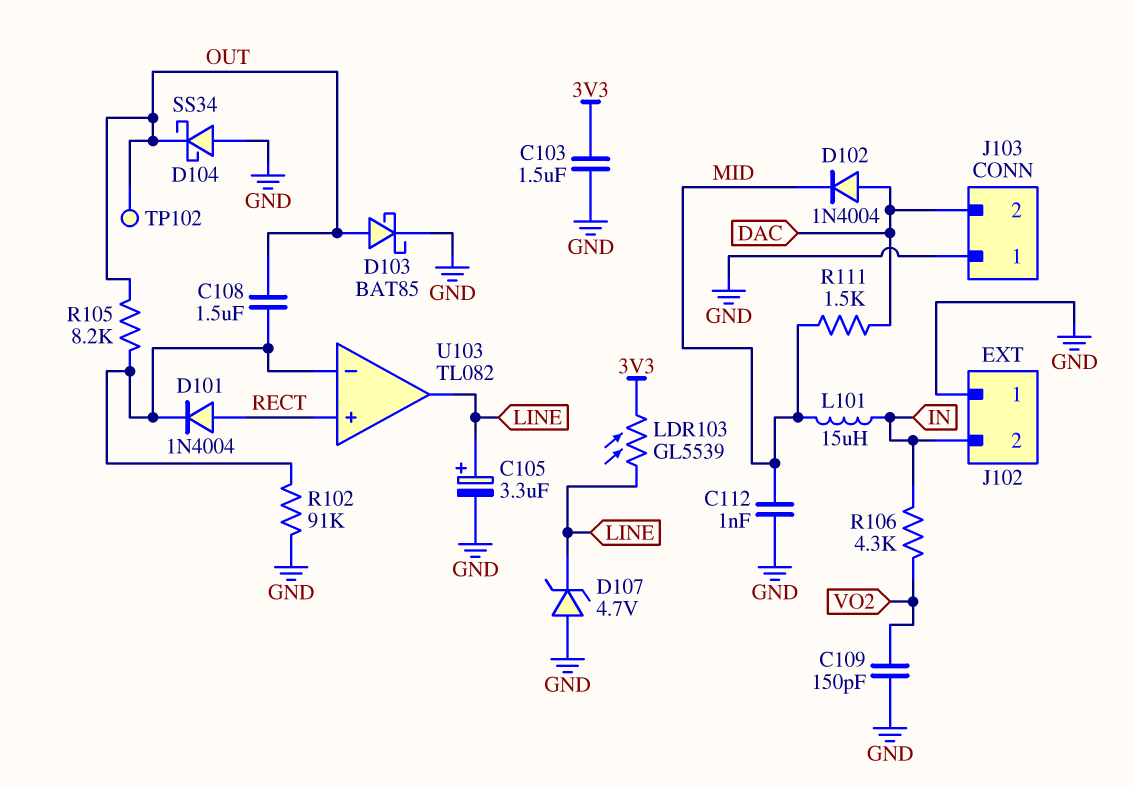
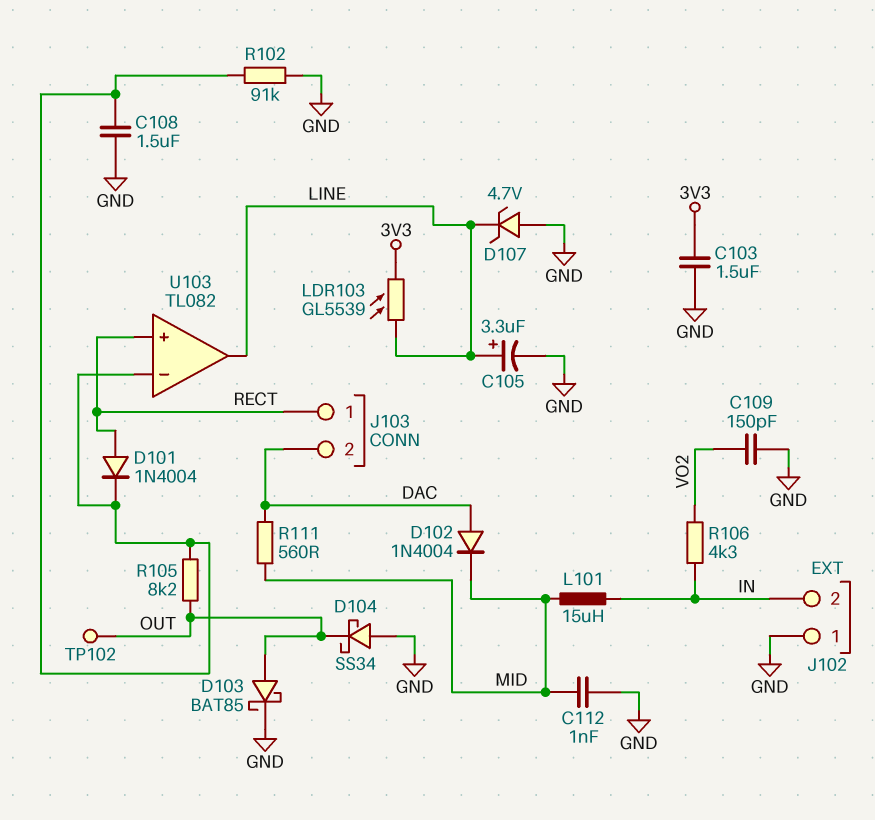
C108: 1.5uF (OUT, U103/in-) -> 1.5uF (GND, U103/in-)
J103 pin 1: GND -> RECT
R111: 1.5k (DAC, MID) -> 560 (DAC, MID)

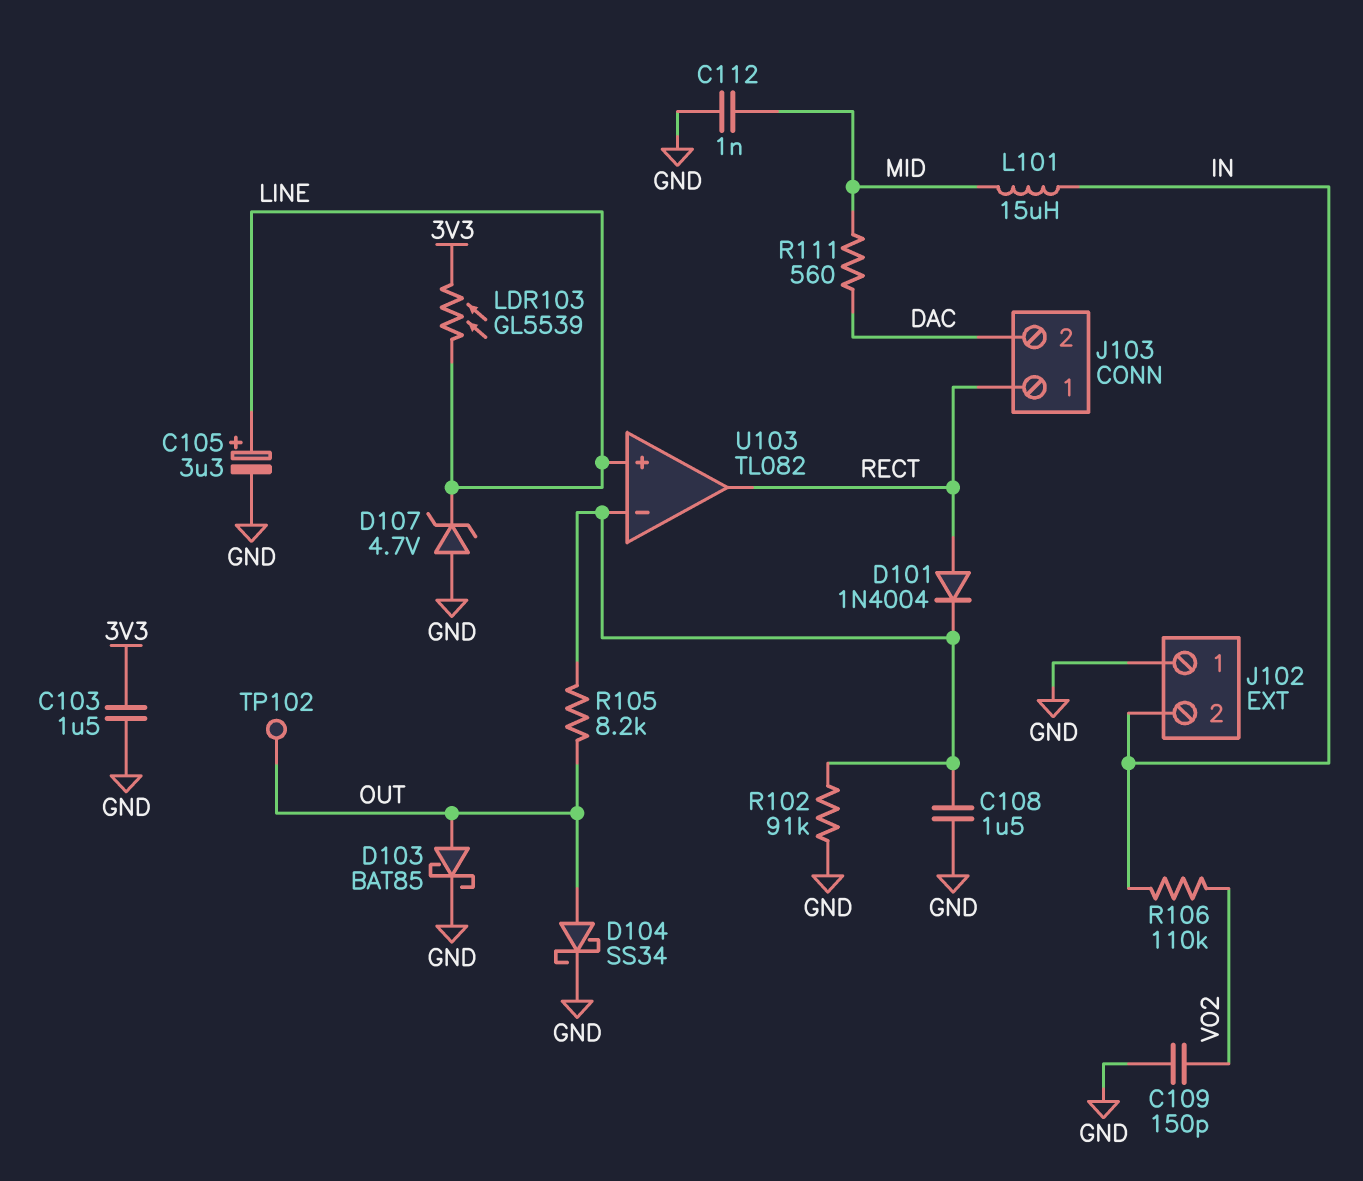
D102: diode 1N4004 (A DAC, K MID) -> none
D104: schottky SS34 (A GND, K OUT) -> schottky SS34 (A OUT, K GND)
R106: 4.3k (IN, VO2) -> 110k (IN, VO2)
U103 pin in+: RECT -> LINE
U103 pin out: LINE -> RECT

